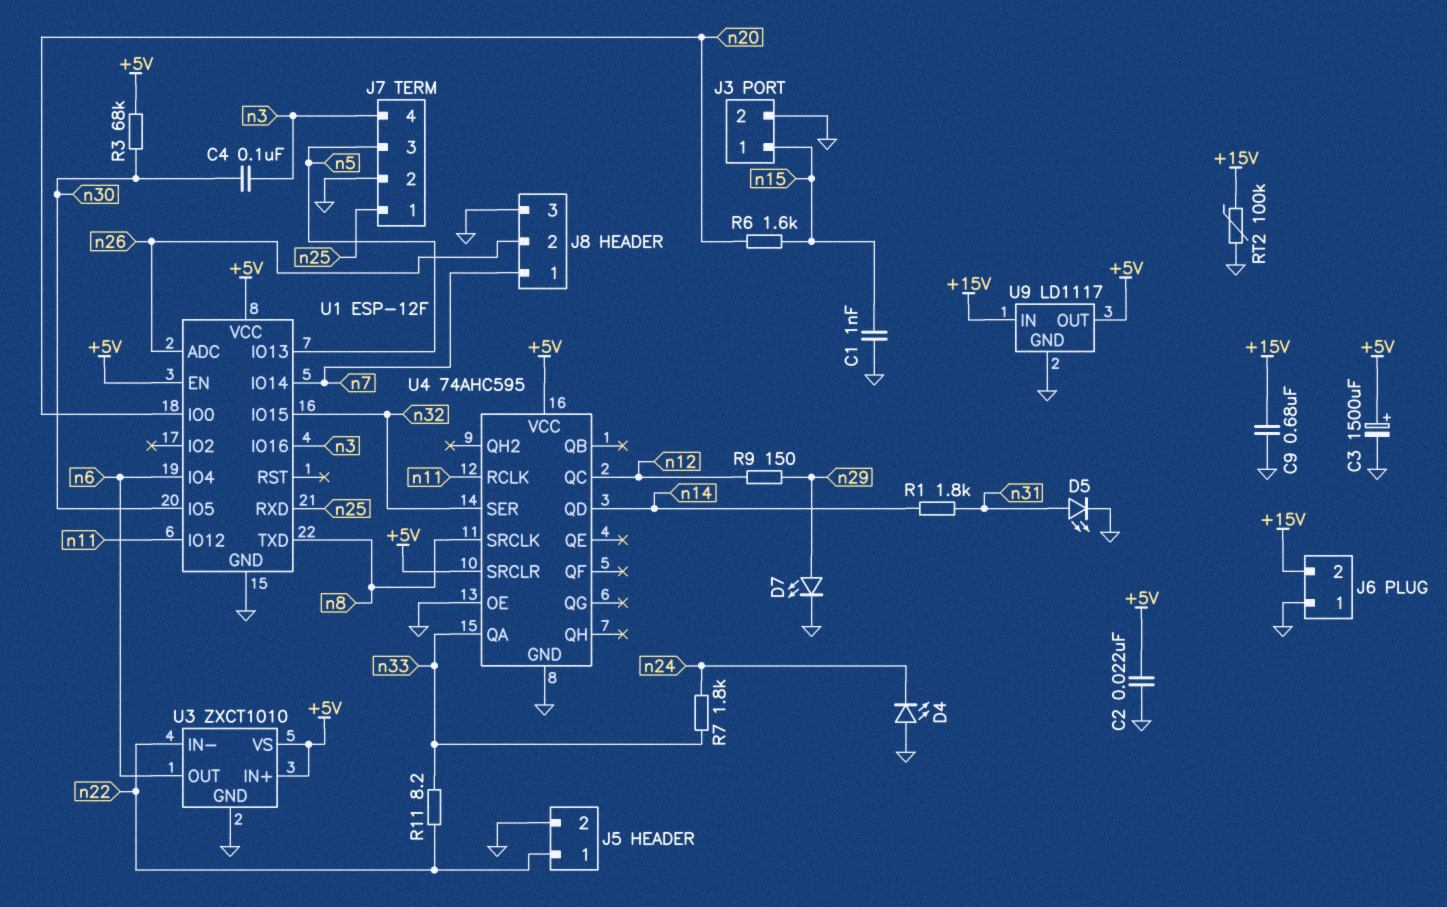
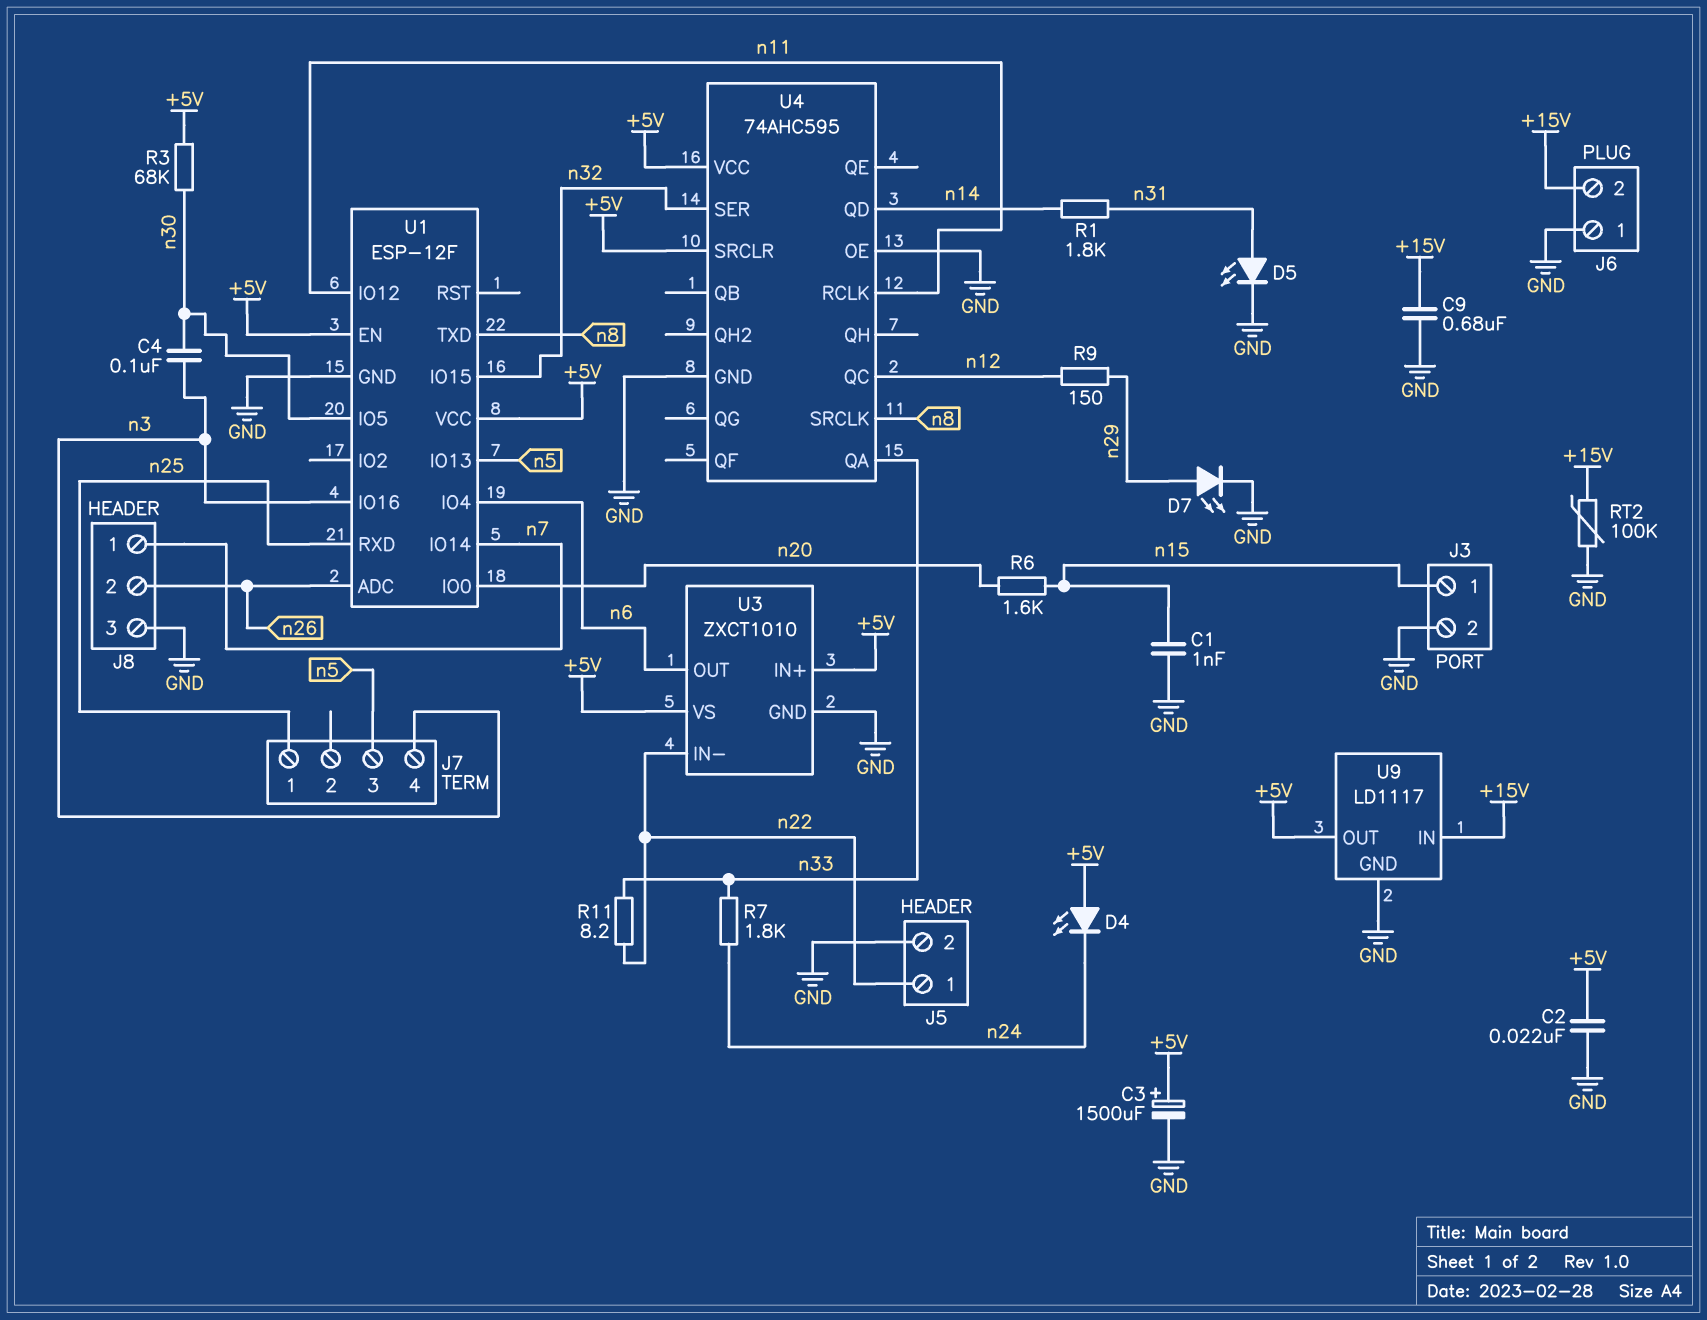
D4: LED (A GND, K n24) -> LED (A +5V, K n24)
J7 pin 2: GND -> none

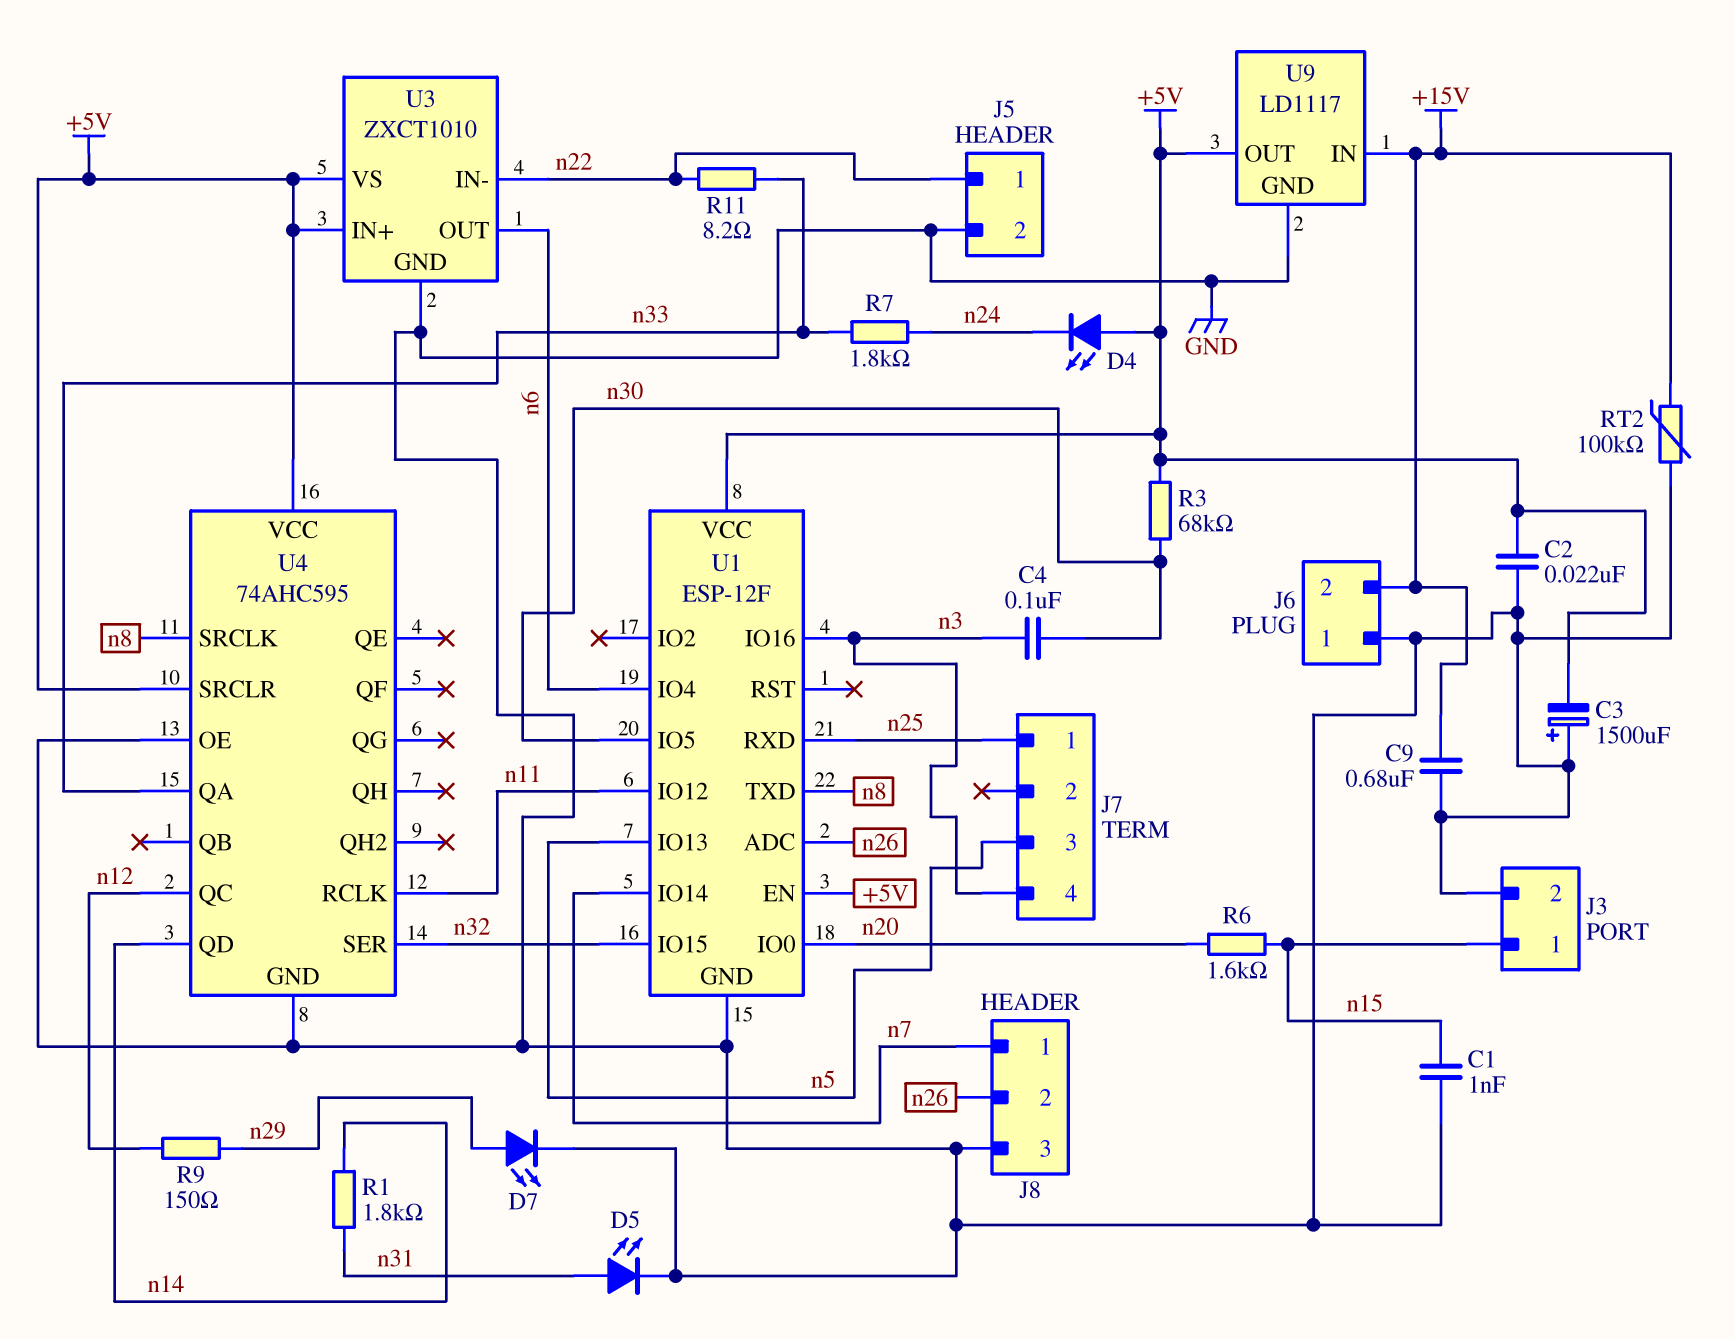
C3: 1500uF (plus +5V, minus GND) -> 1500uF (plus GND, minus +5V)

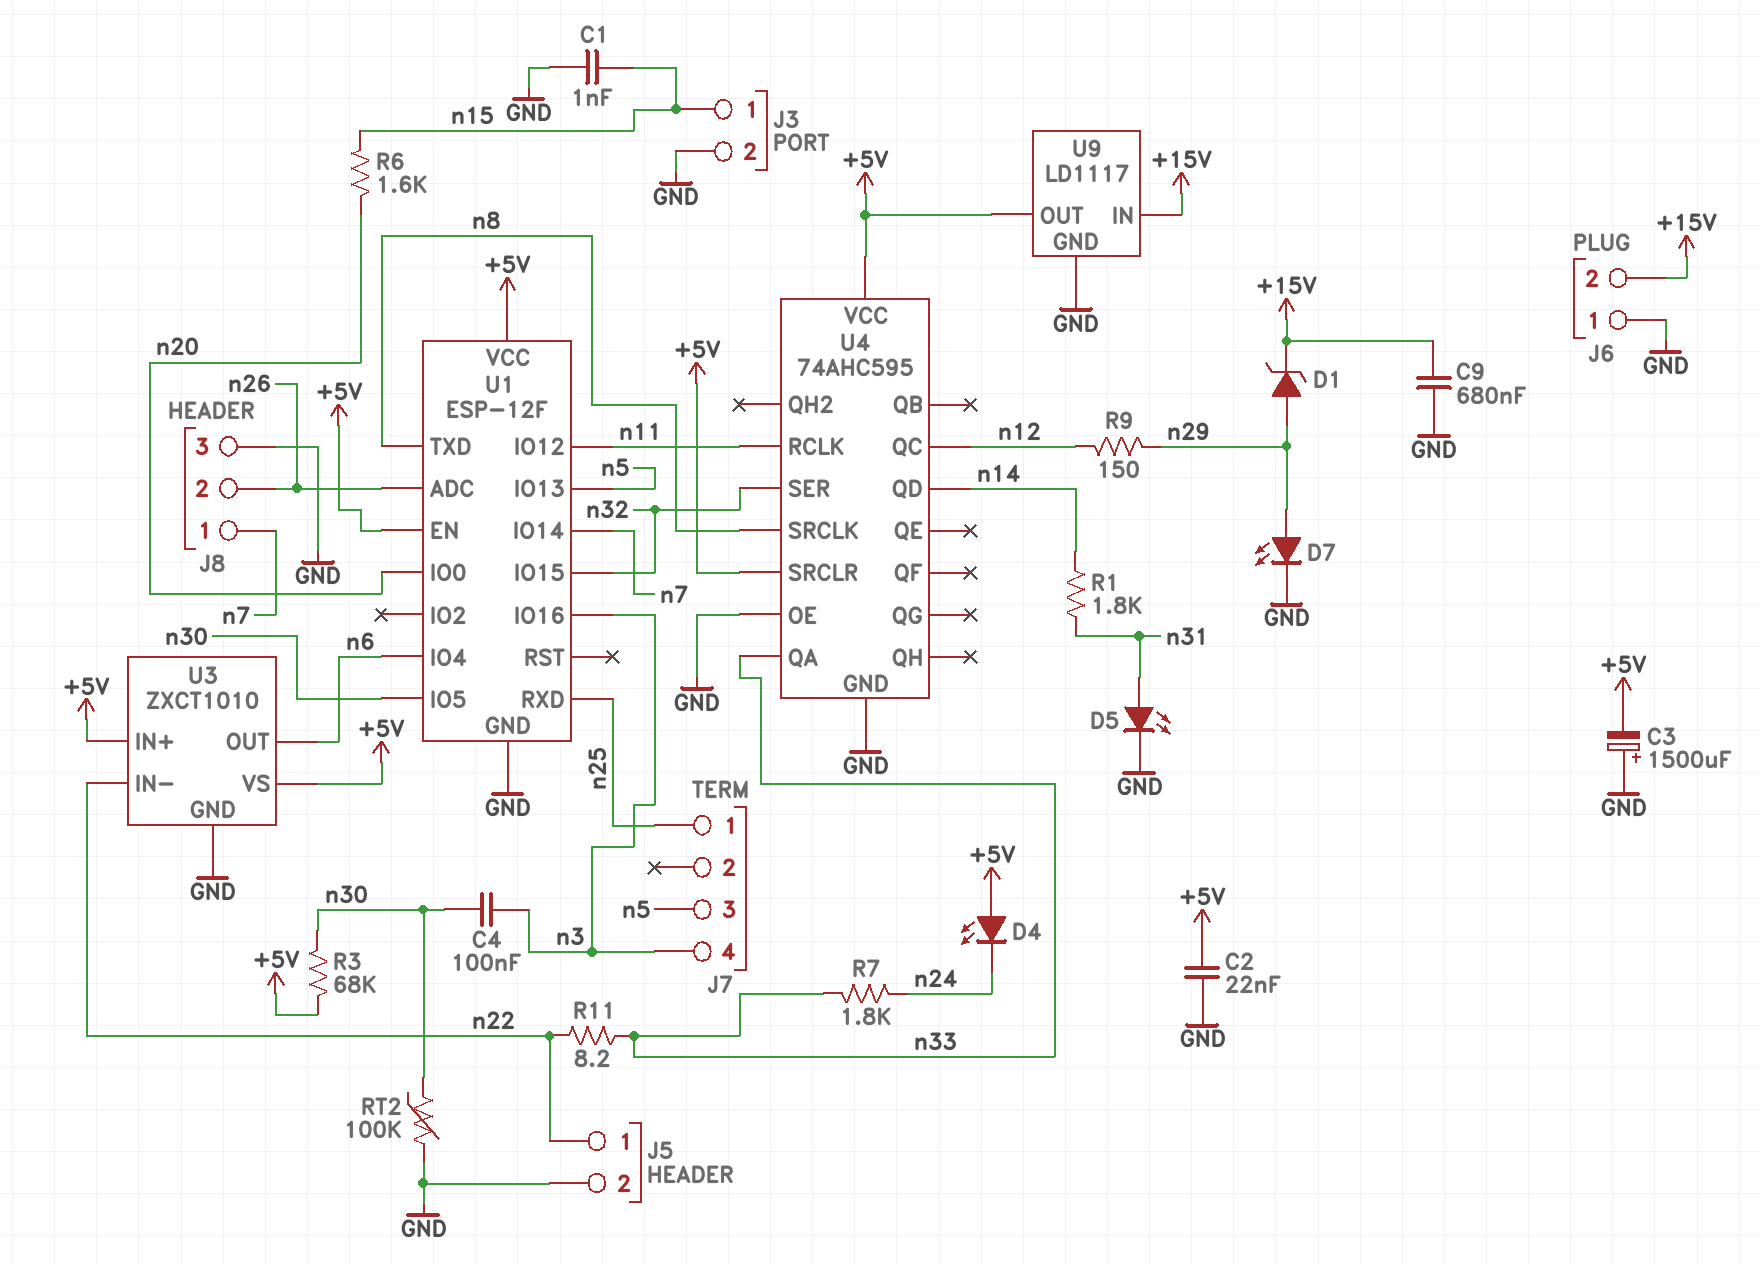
D1: none -> zener (A n29, K +15V)
RT2: 100k (+15V, GND) -> 100k (GND, n30)

